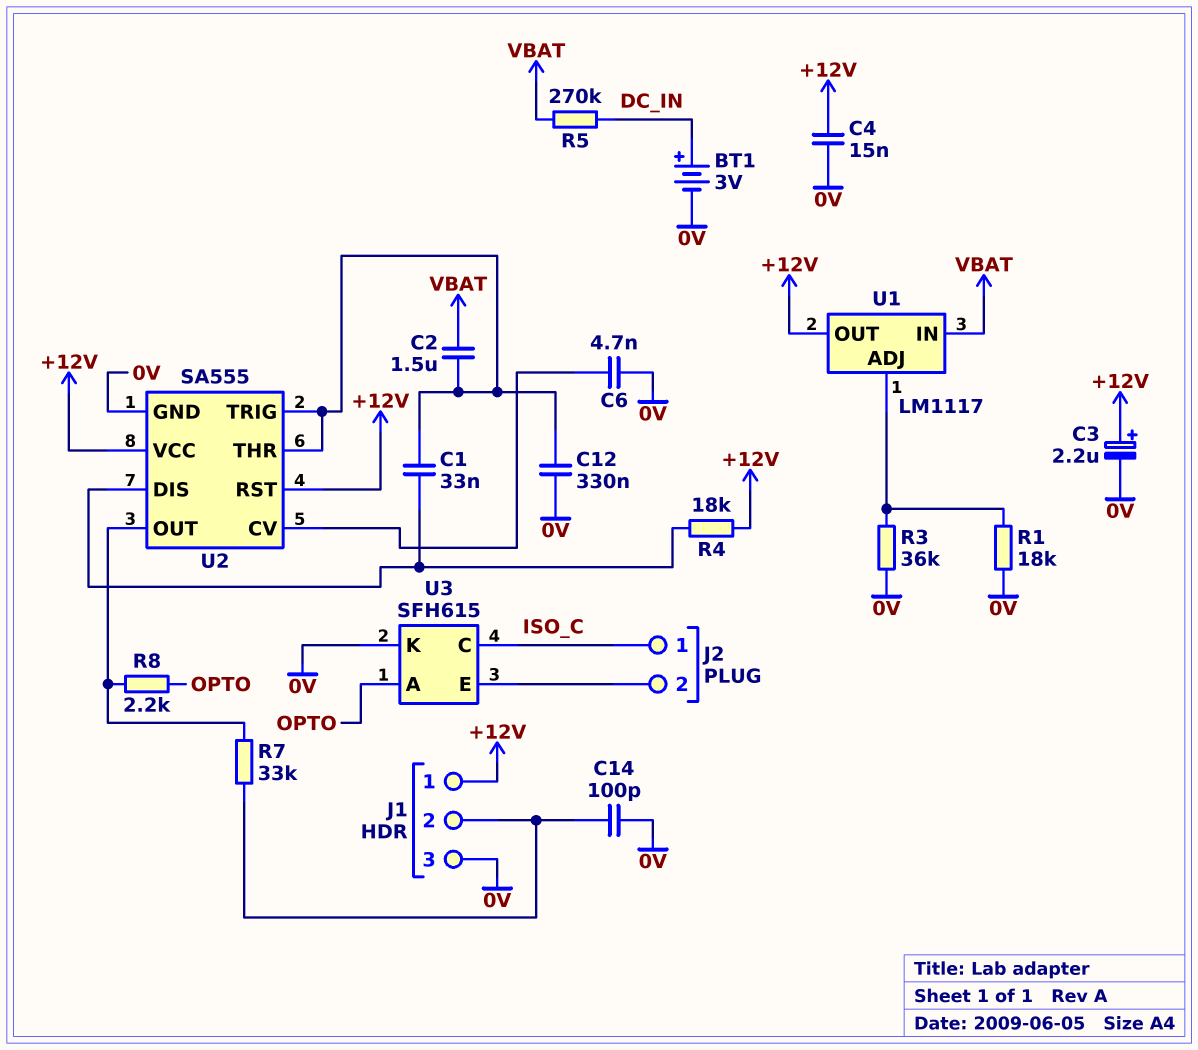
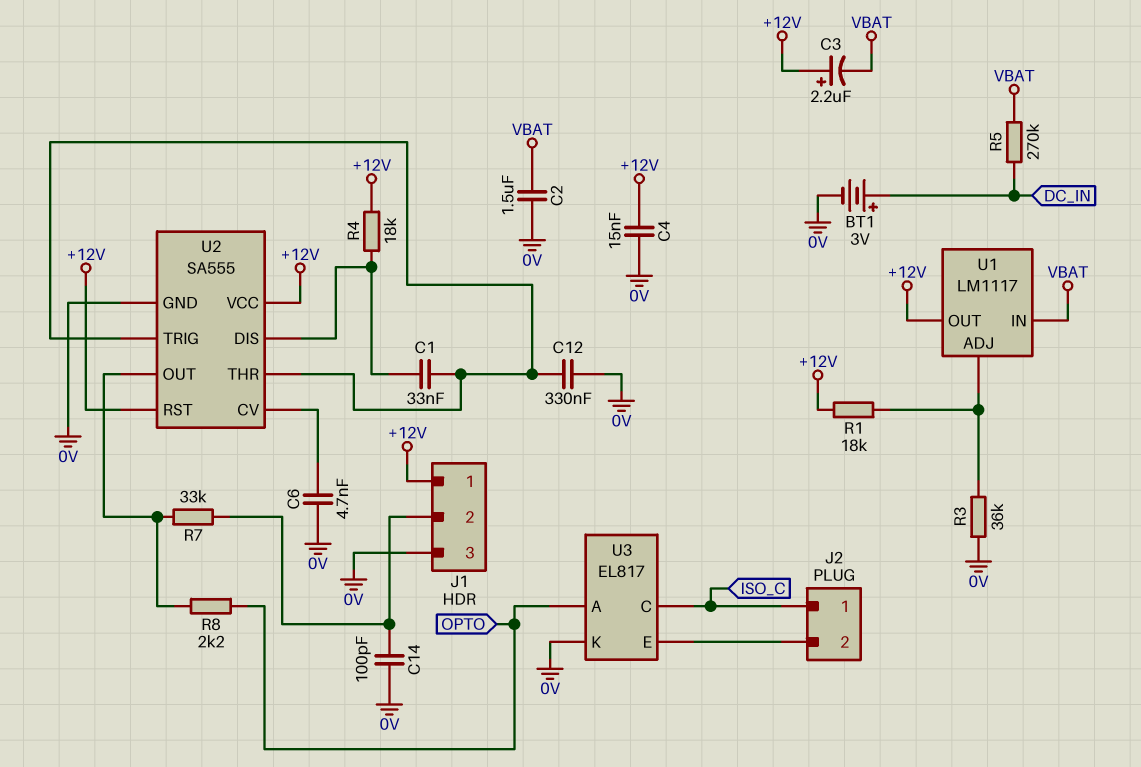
C2: 1.5uF (U2/THR, VBAT) -> 1.5uF (0V, VBAT)
C3: 2.2uF (plus +12V, minus 0V) -> 2.2uF (plus +12V, minus VBAT)
R1: 18k (0V, U1/ADJ) -> 18k (+12V, U1/ADJ)
U3: SFH615 -> EL817

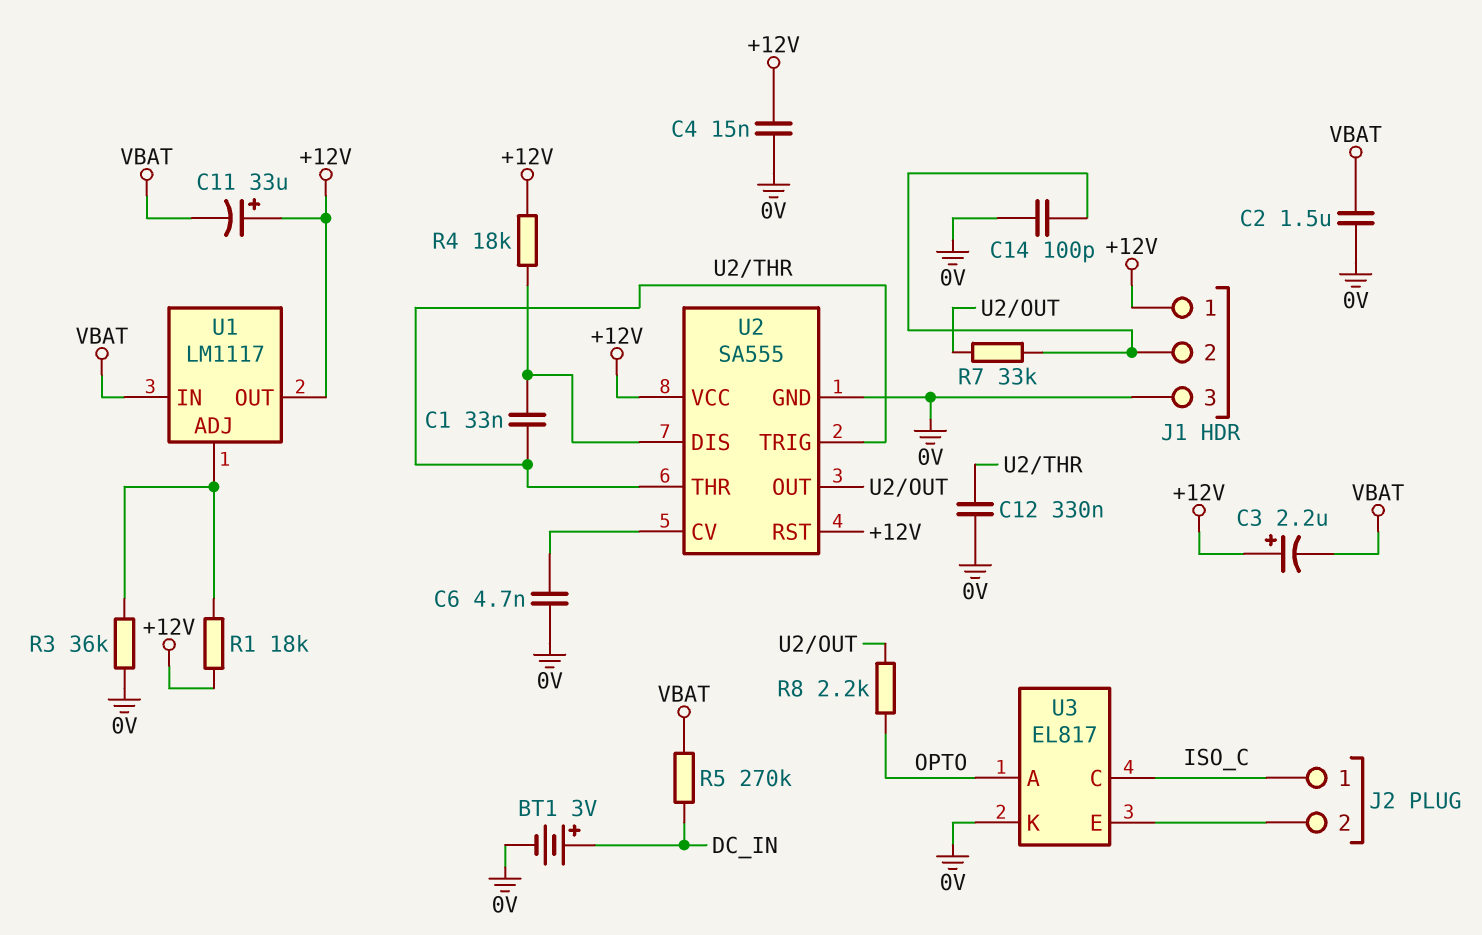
C11: none -> 33uF (plus +12V, minus VBAT)

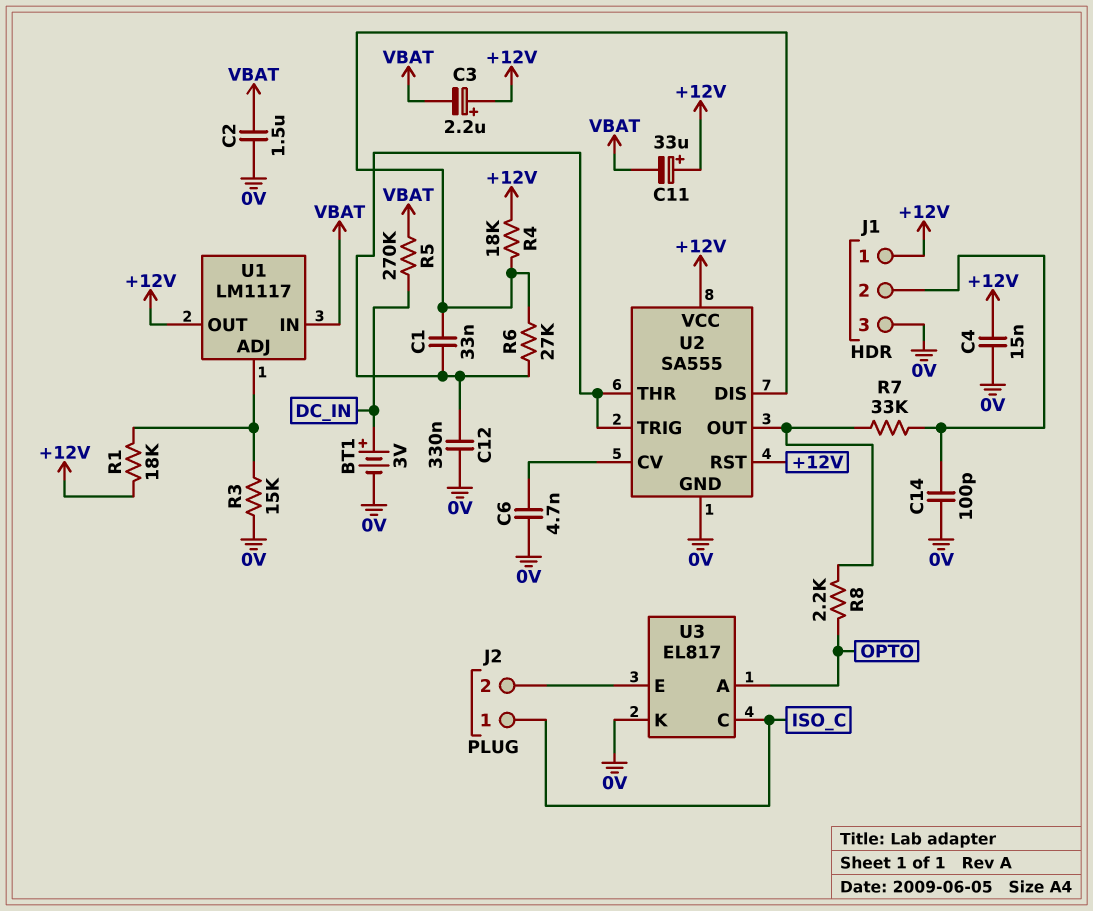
R3: 36k (0V, U1/ADJ) -> 15k (0V, U1/ADJ)
R6: none -> 27k (U2/DIS, U2/THR)

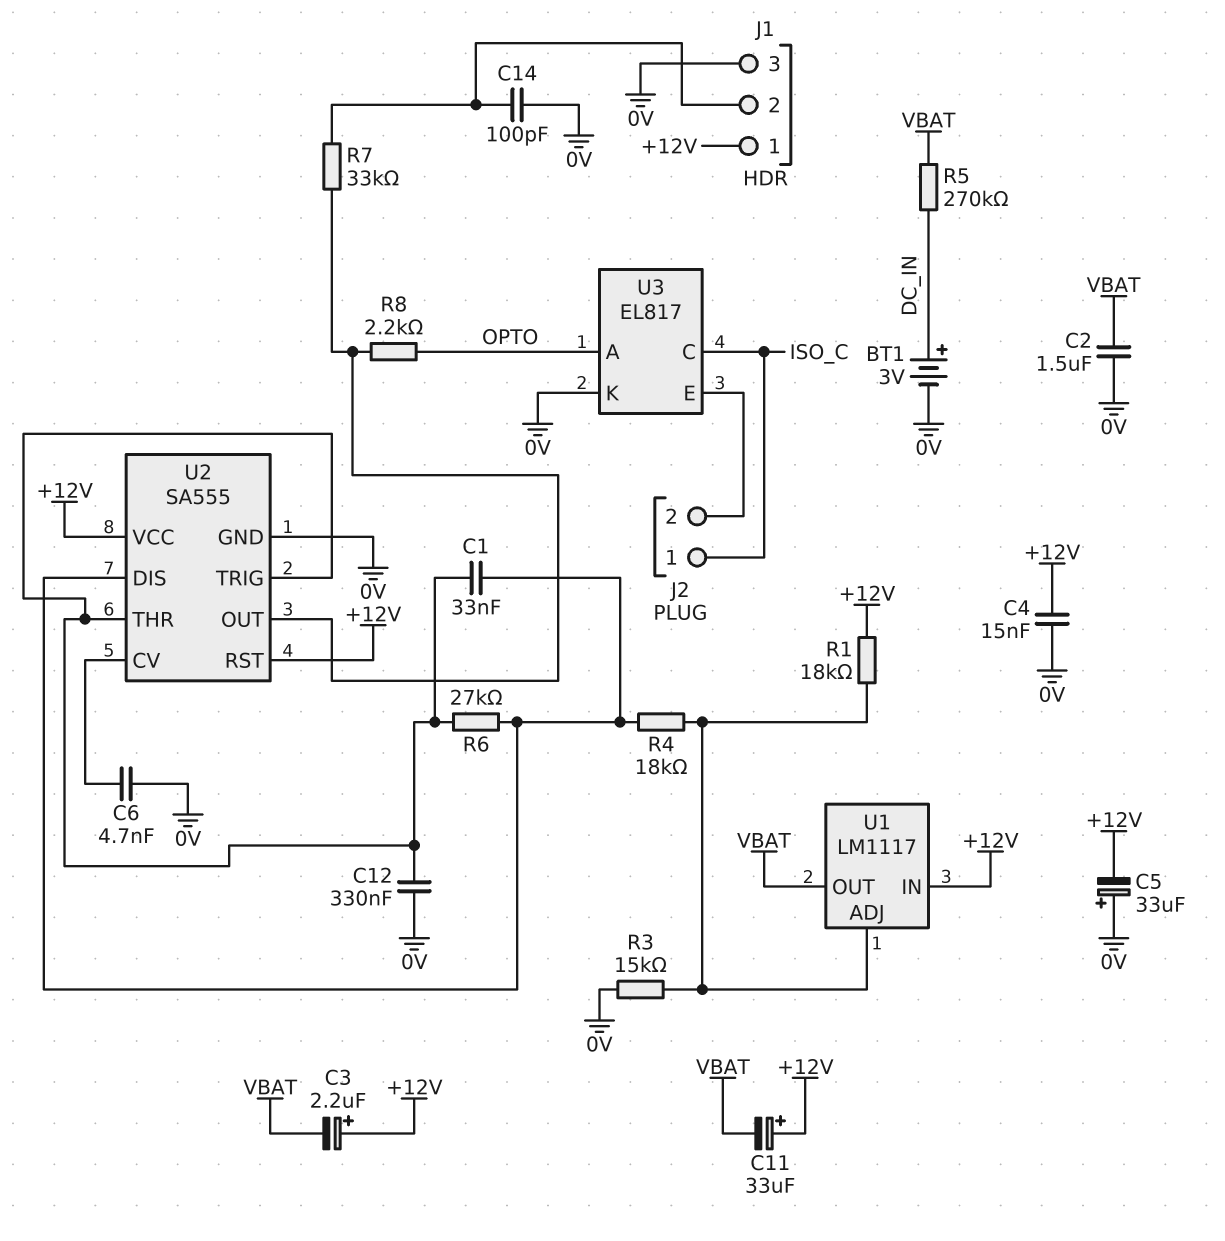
C5: none -> 33uF (plus 0V, minus +12V)
R4: 18k (+12V, U2/DIS) -> 18k (U1/ADJ, U2/DIS)
U1 pin IN: VBAT -> +12V
U1 pin OUT: +12V -> VBAT

